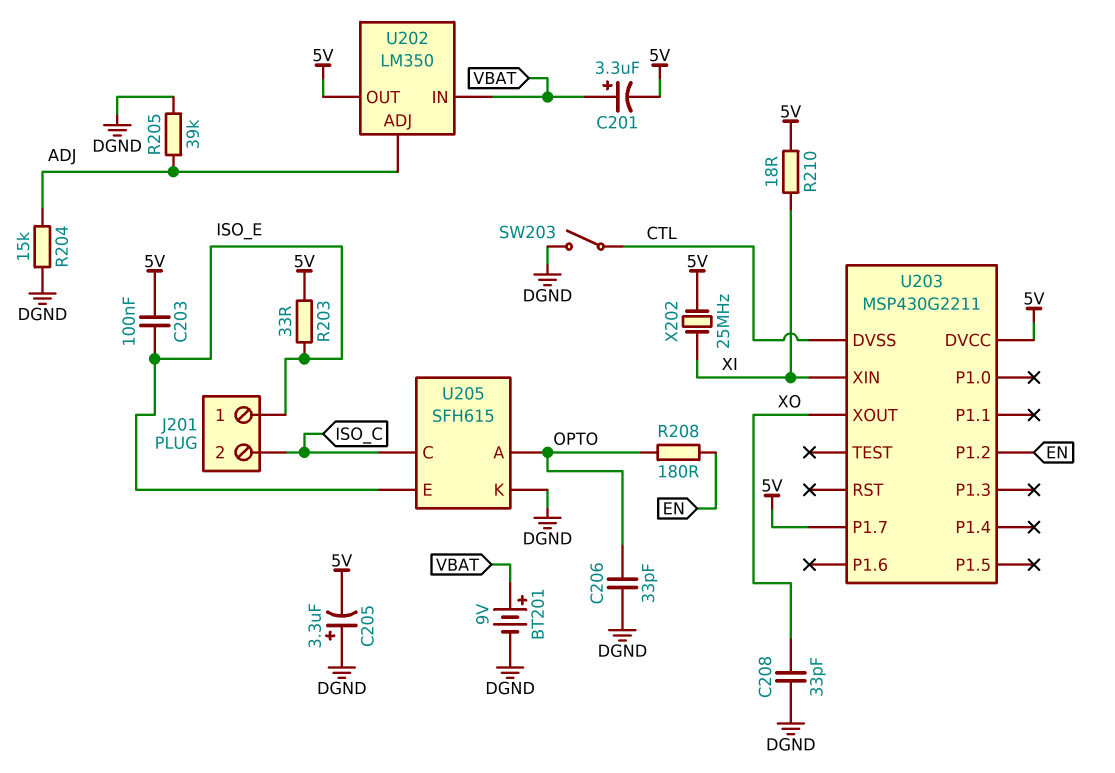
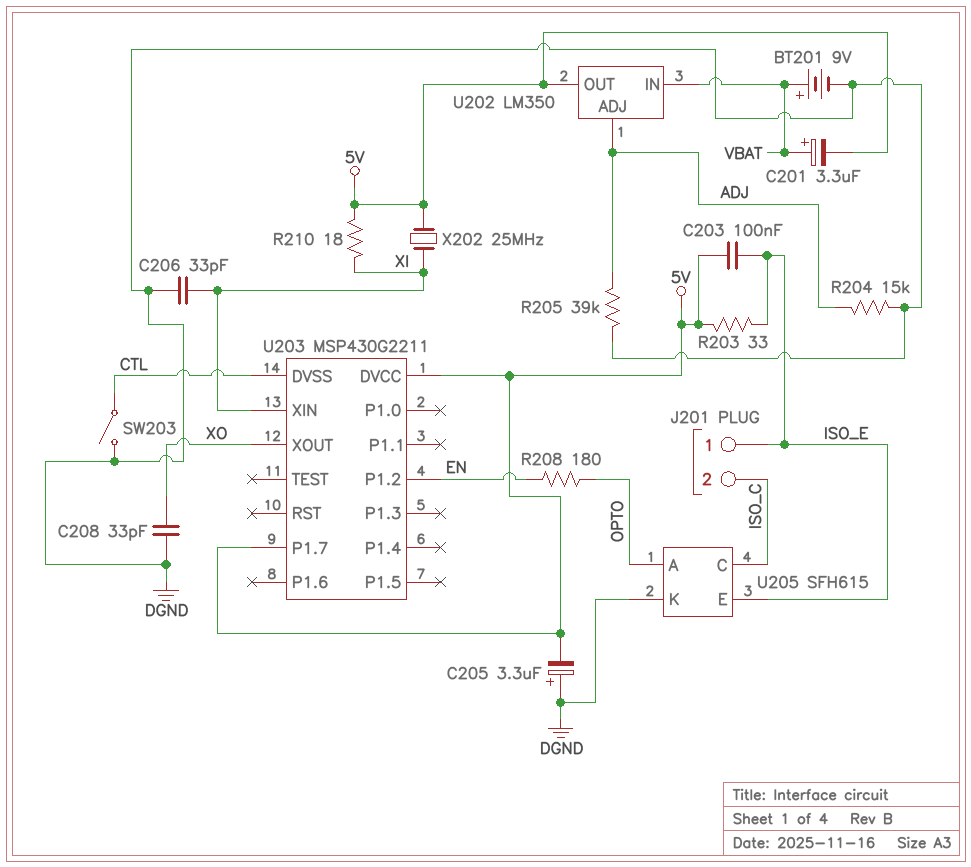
C206: 33pF (DGND, OPTO) -> 33pF (DGND, XI)

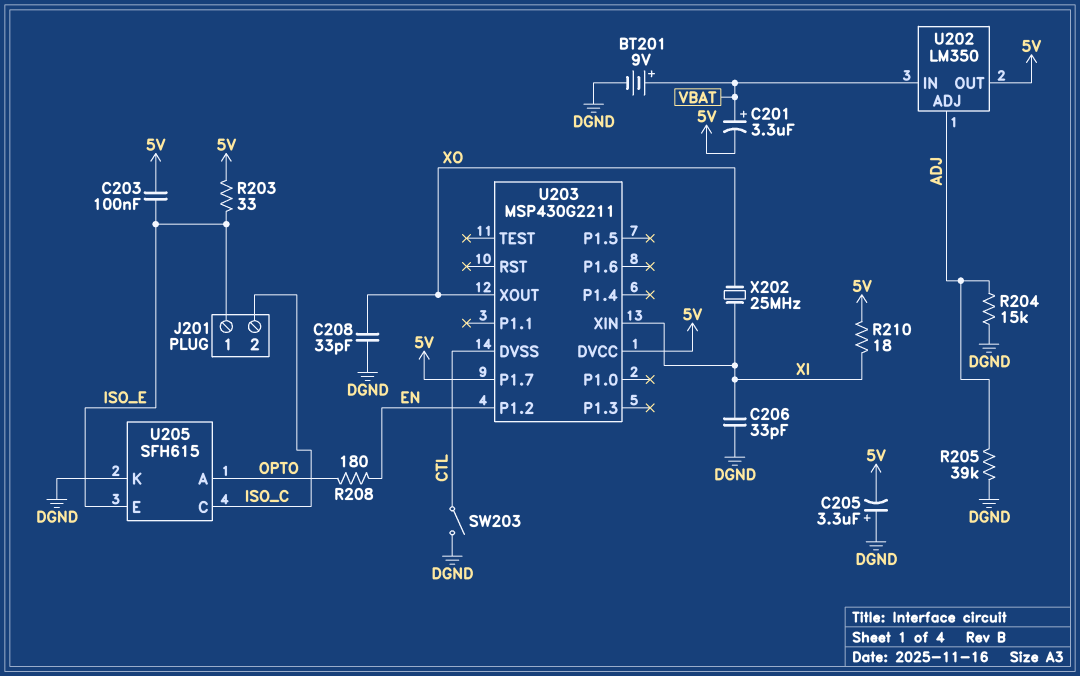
X202: 25MHz (5V, XI) -> 25MHz (XI, XO)

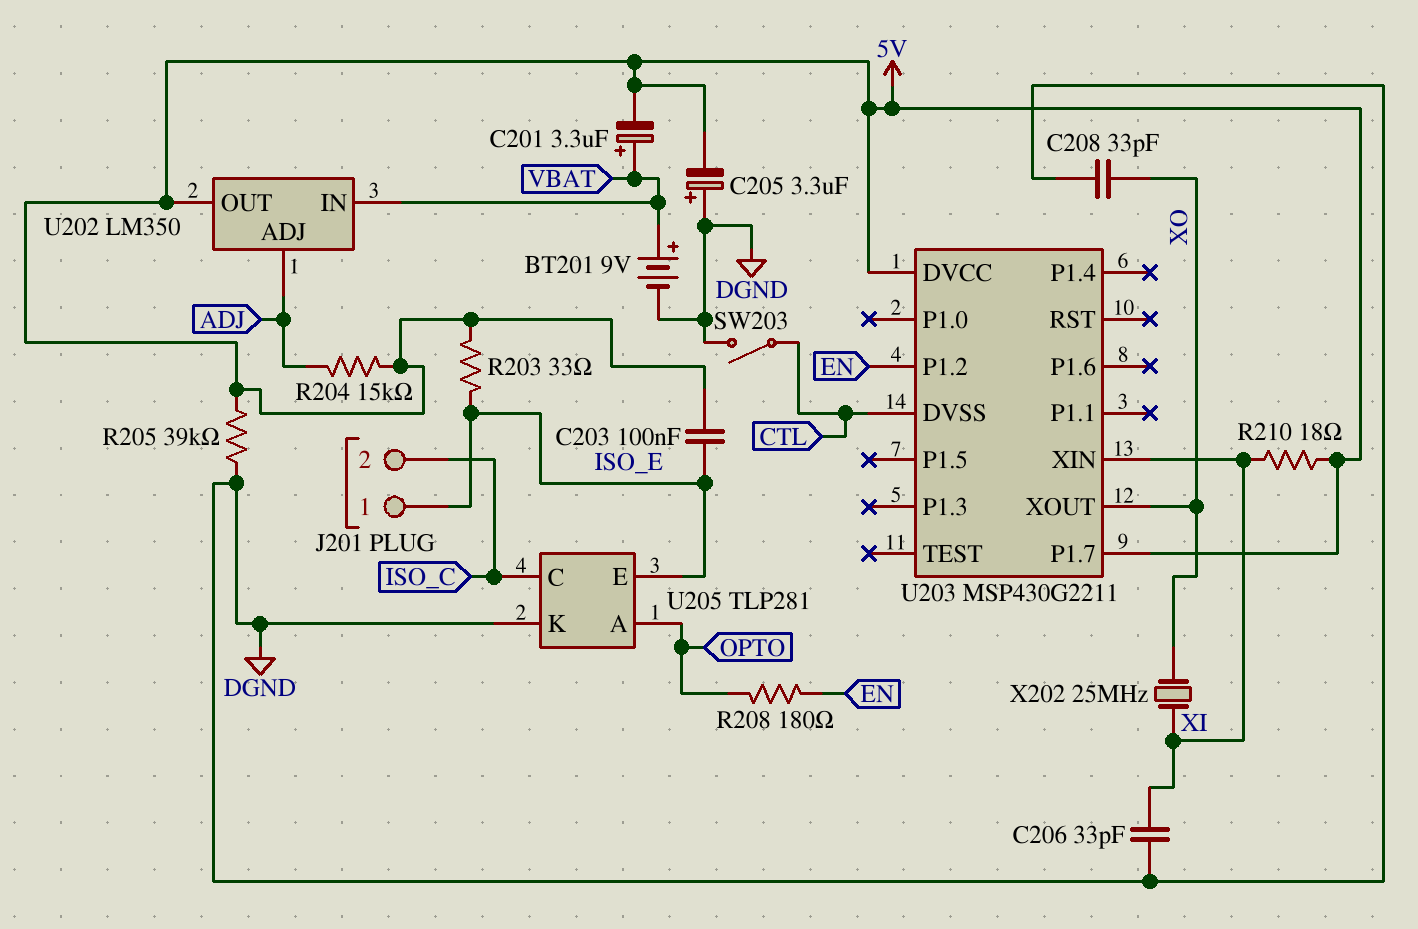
R204: 15k (ADJ, DGND) -> 15k (5V, ADJ)
R205: 39k (ADJ, DGND) -> 39k (5V, DGND)
U205: SFH615 -> TLP281

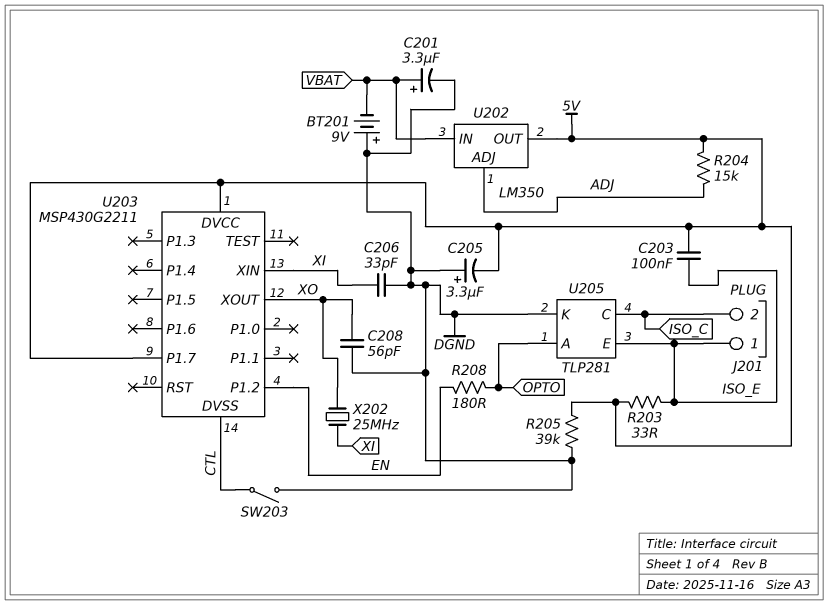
BT201: 9V (plus VBAT, minus DGND) -> 9V (plus DGND, minus VBAT)
C201: 3.3uF (plus VBAT, minus 5V) -> 3.3uF (plus VBAT, minus DGND)
C208: 33pF (DGND, XO) -> 56pF (DGND, XO)
R210: 18 (5V, XI) -> none

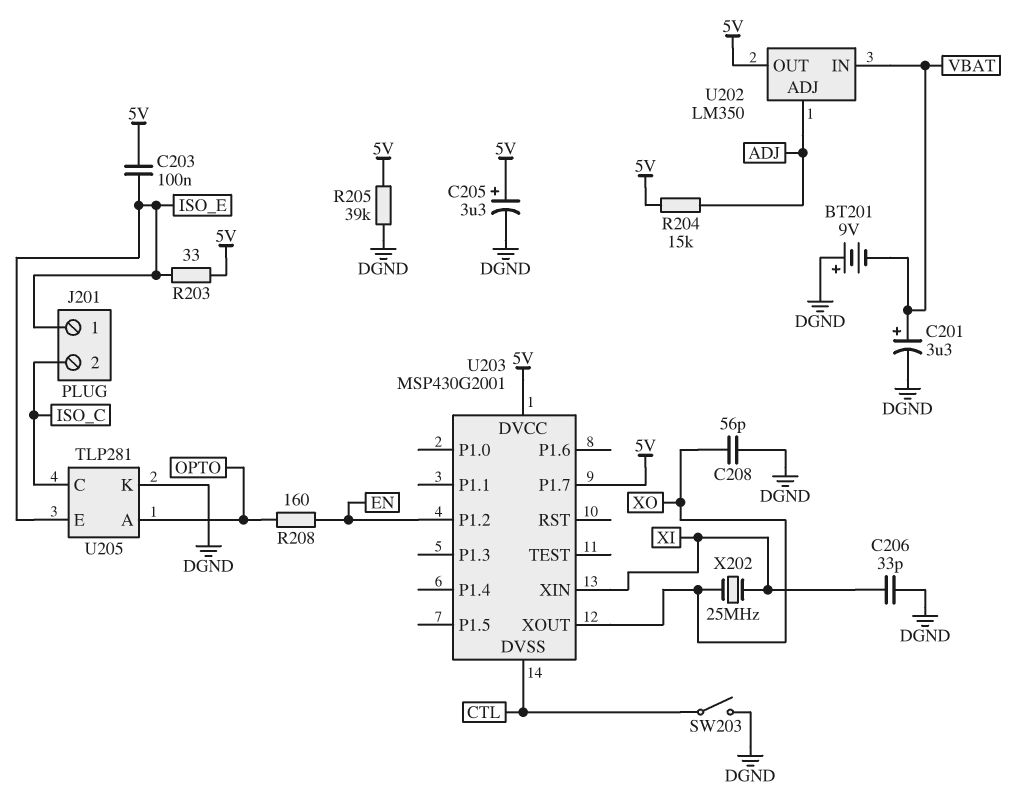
C205: 3.3uF (plus DGND, minus 5V) -> 3.3uF (plus 5V, minus DGND)
R208: 180 (EN, OPTO) -> 160 (EN, OPTO)
U203: MSP430G2211 -> MSP430G2001

